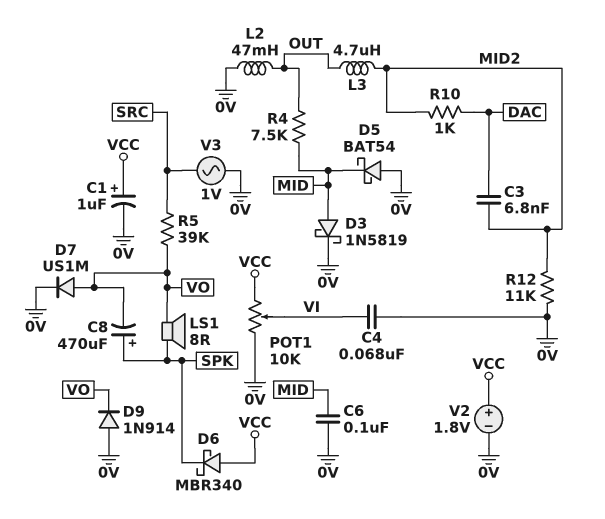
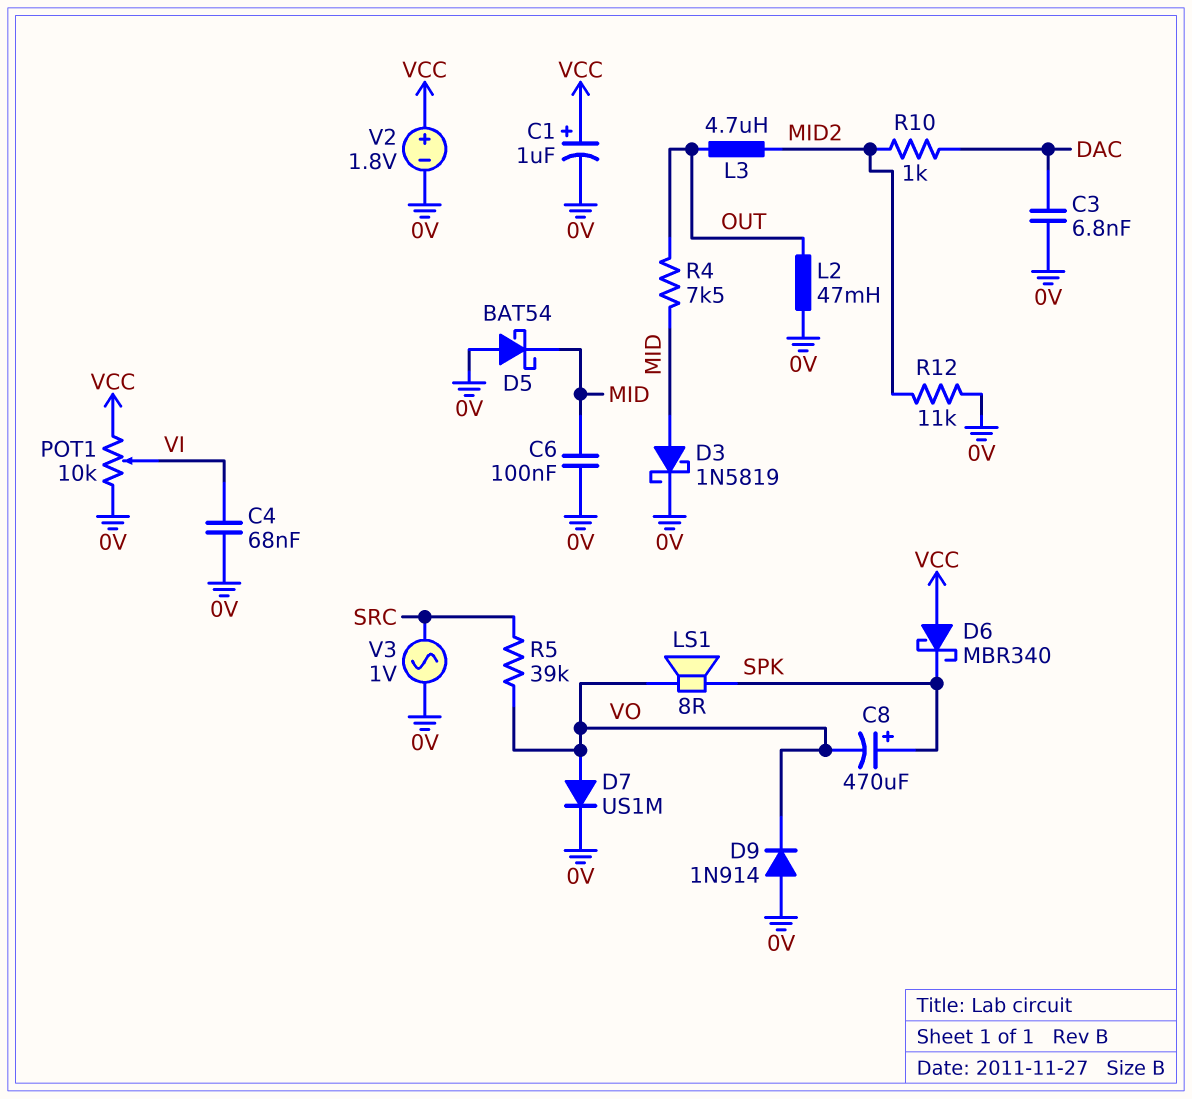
C3: 6.8nF (DAC, MID2) -> 6.8nF (0V, DAC)

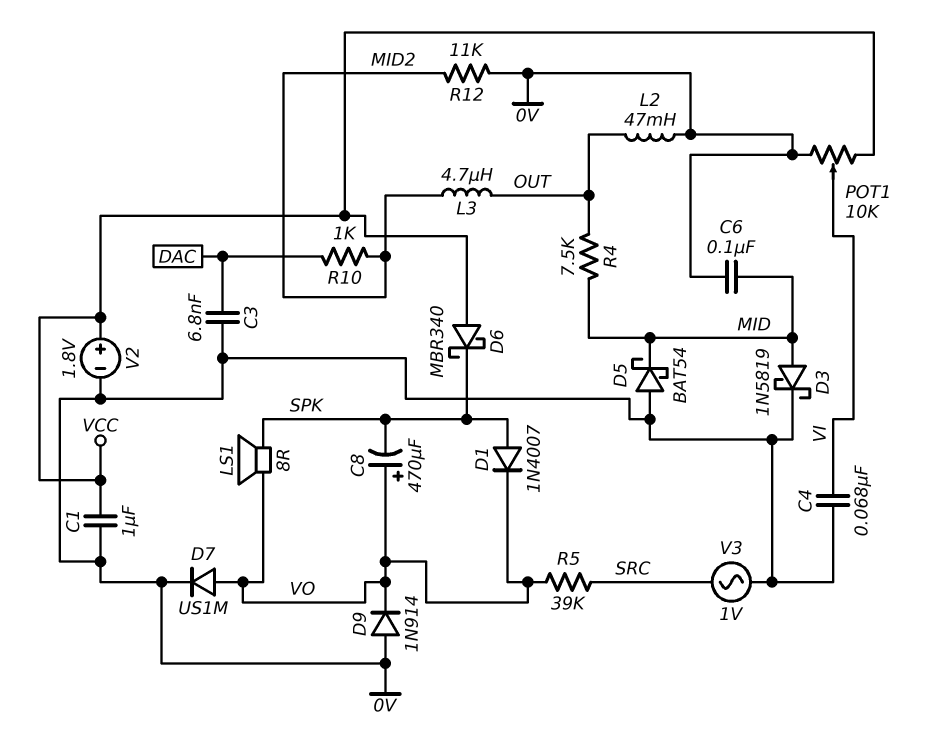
C1: 1uF (plus VCC, minus 0V) -> 1uF (0V, VCC)
C8: 470uF (plus SPK, minus VO) -> 470uF (plus VO, minus SPK)
D1: none -> diode 1N4007 (A SPK, K VO)

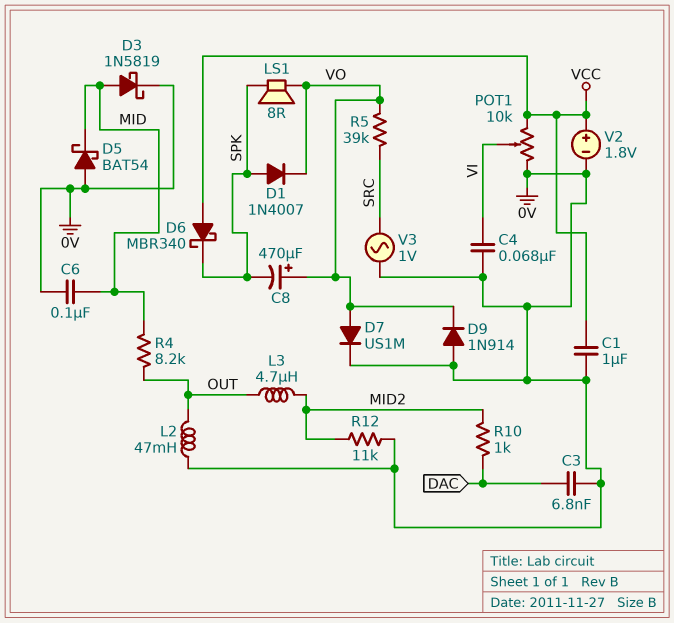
R4: 7.5k (MID, OUT) -> 8.2k (MID, OUT)

